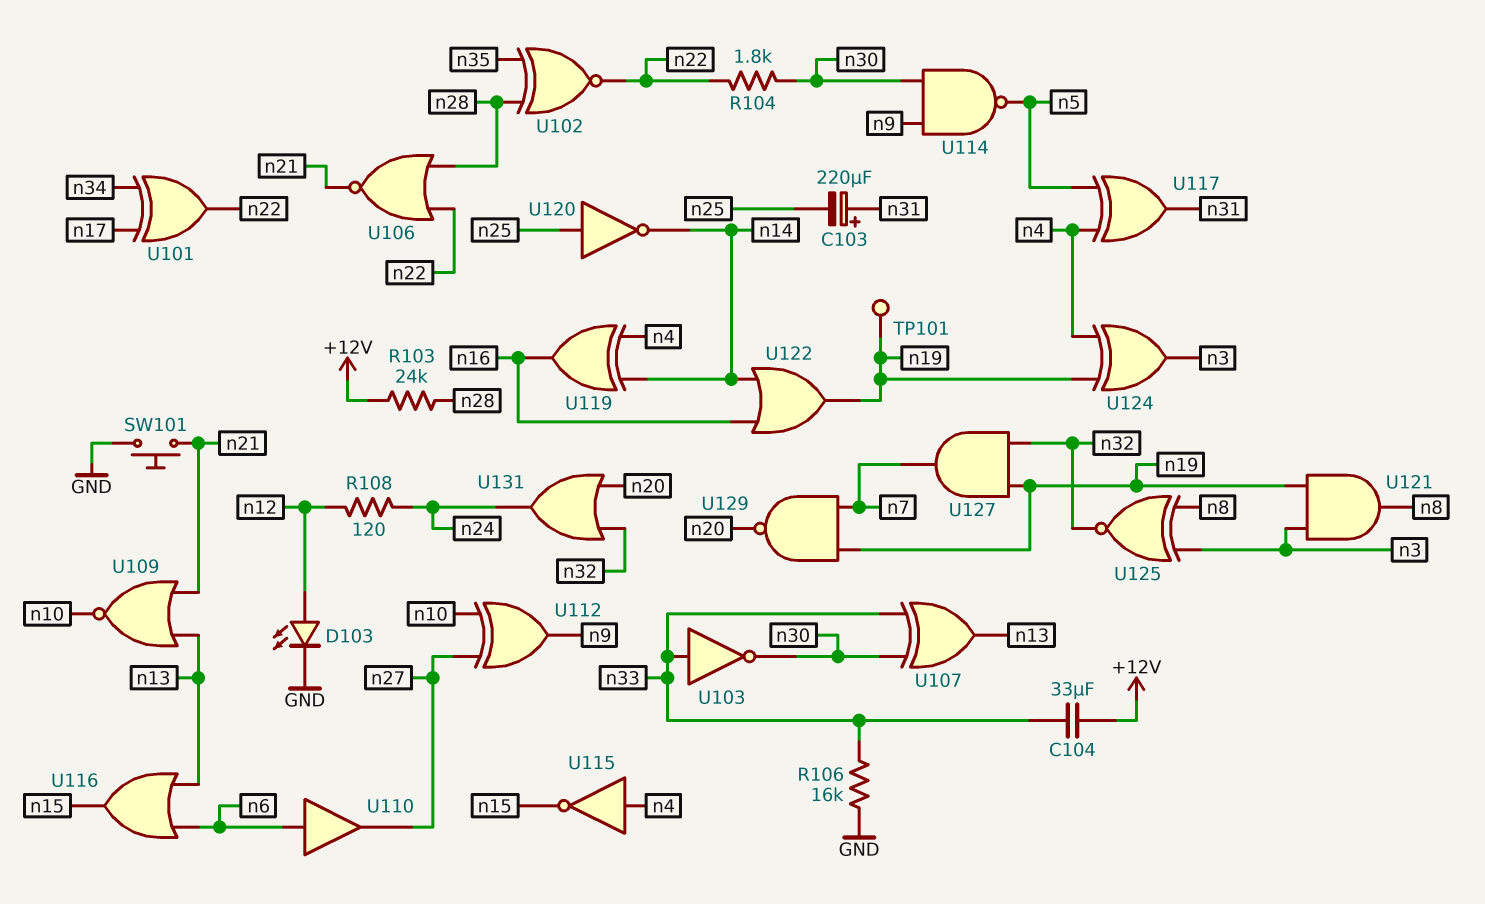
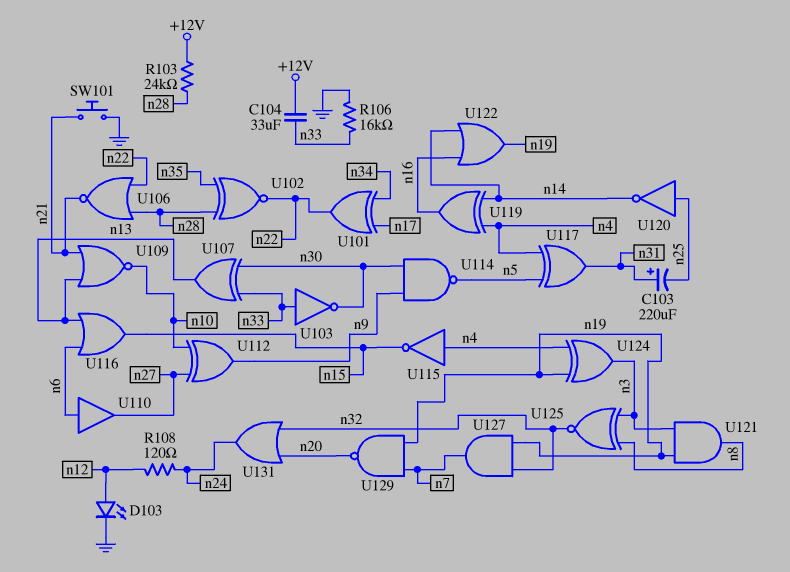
R104: 1.8k (n22, n30) -> none
TP101: test point (n19) -> none

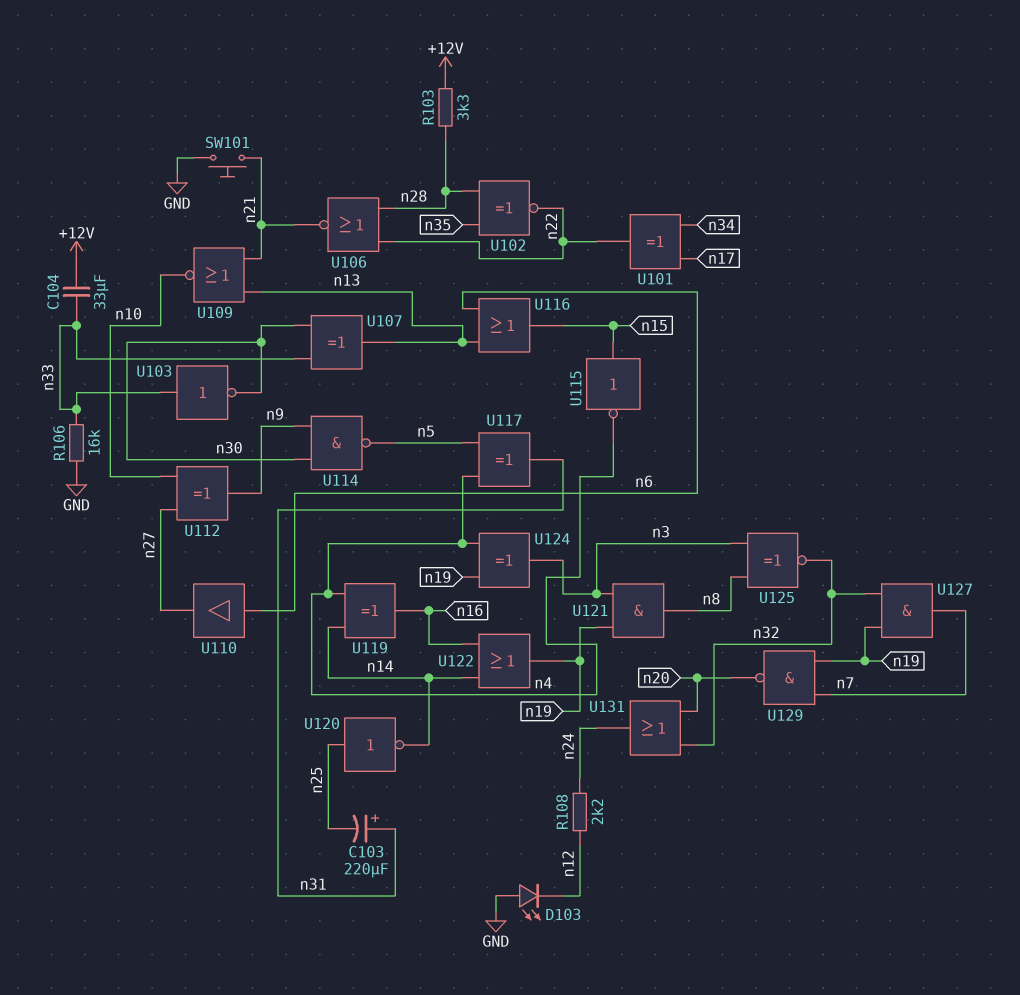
D103: LED (A n12, K GND) -> LED (A GND, K n12)
R103: 24k (+12V, n28) -> 3.3k (+12V, n28)
R108: 120 (n12, n24) -> 2.2k (n12, n24)
U115: NOT (in n4, out n15) -> NOT (in n15, out n4)

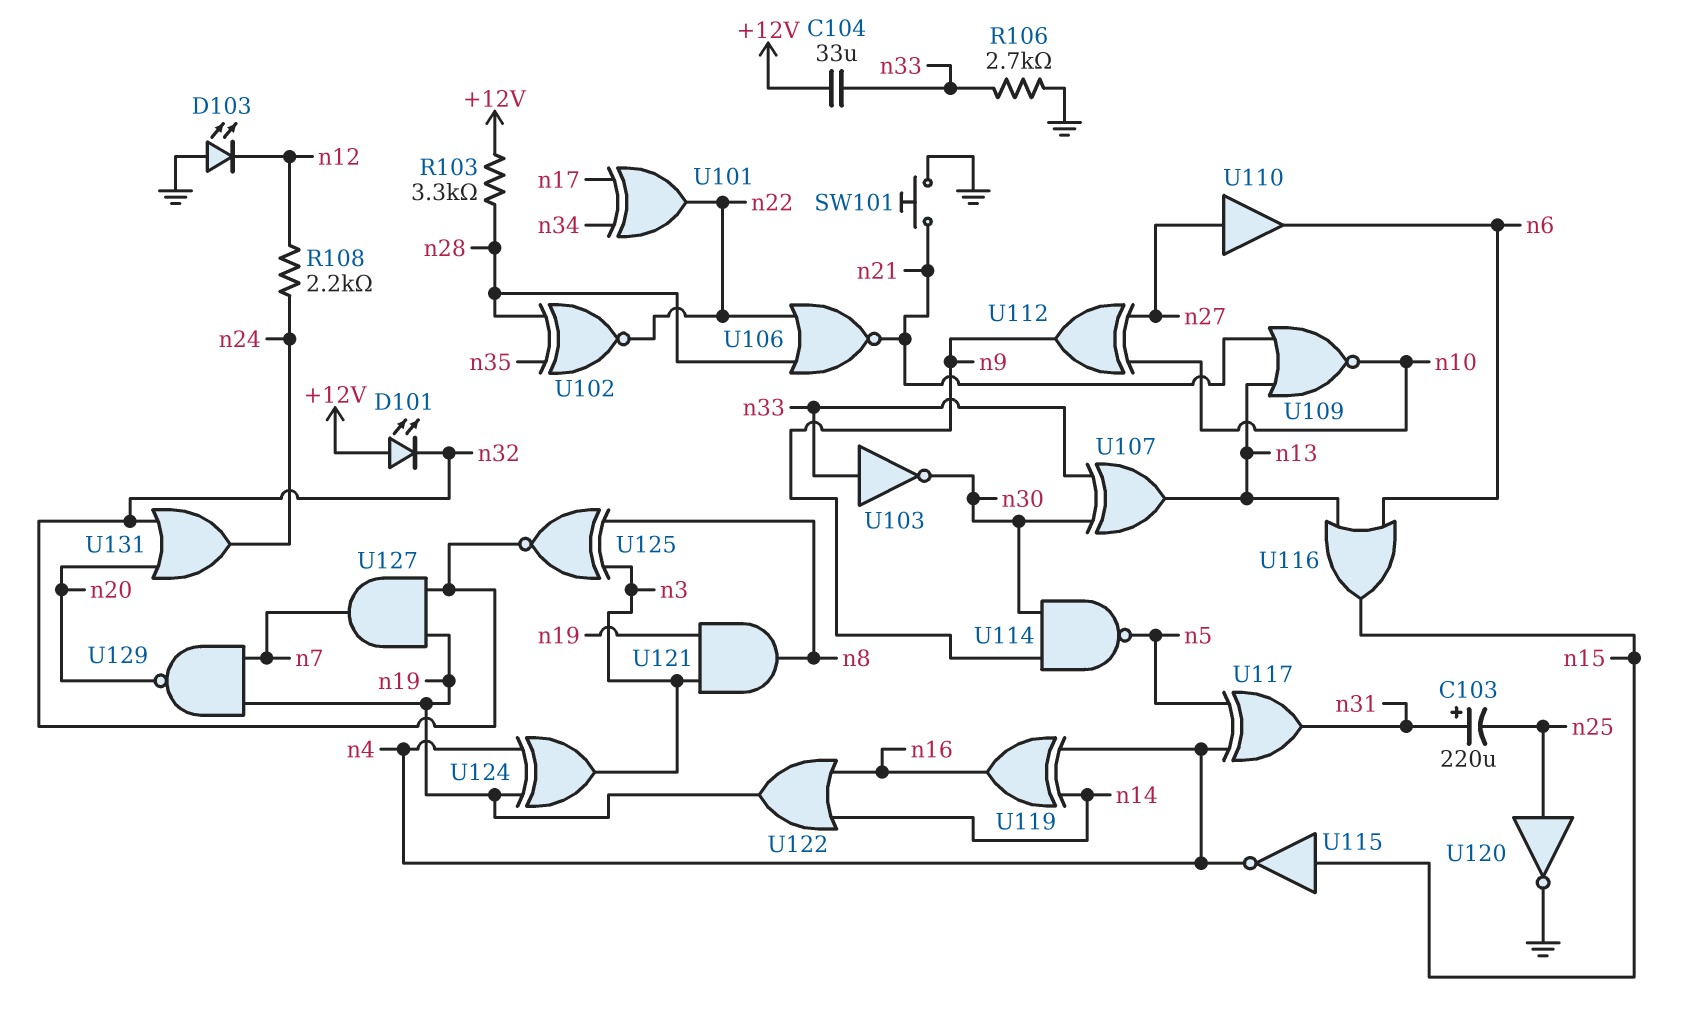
D101: none -> LED (A +12V, K n32)
R106: 16k (GND, n33) -> 2.7k (GND, n33)
U110: buffer (in n6, out n27) -> buffer (in n27, out n6)
U120: NOT (in n25, out n14) -> NOT (in n25, out GND)

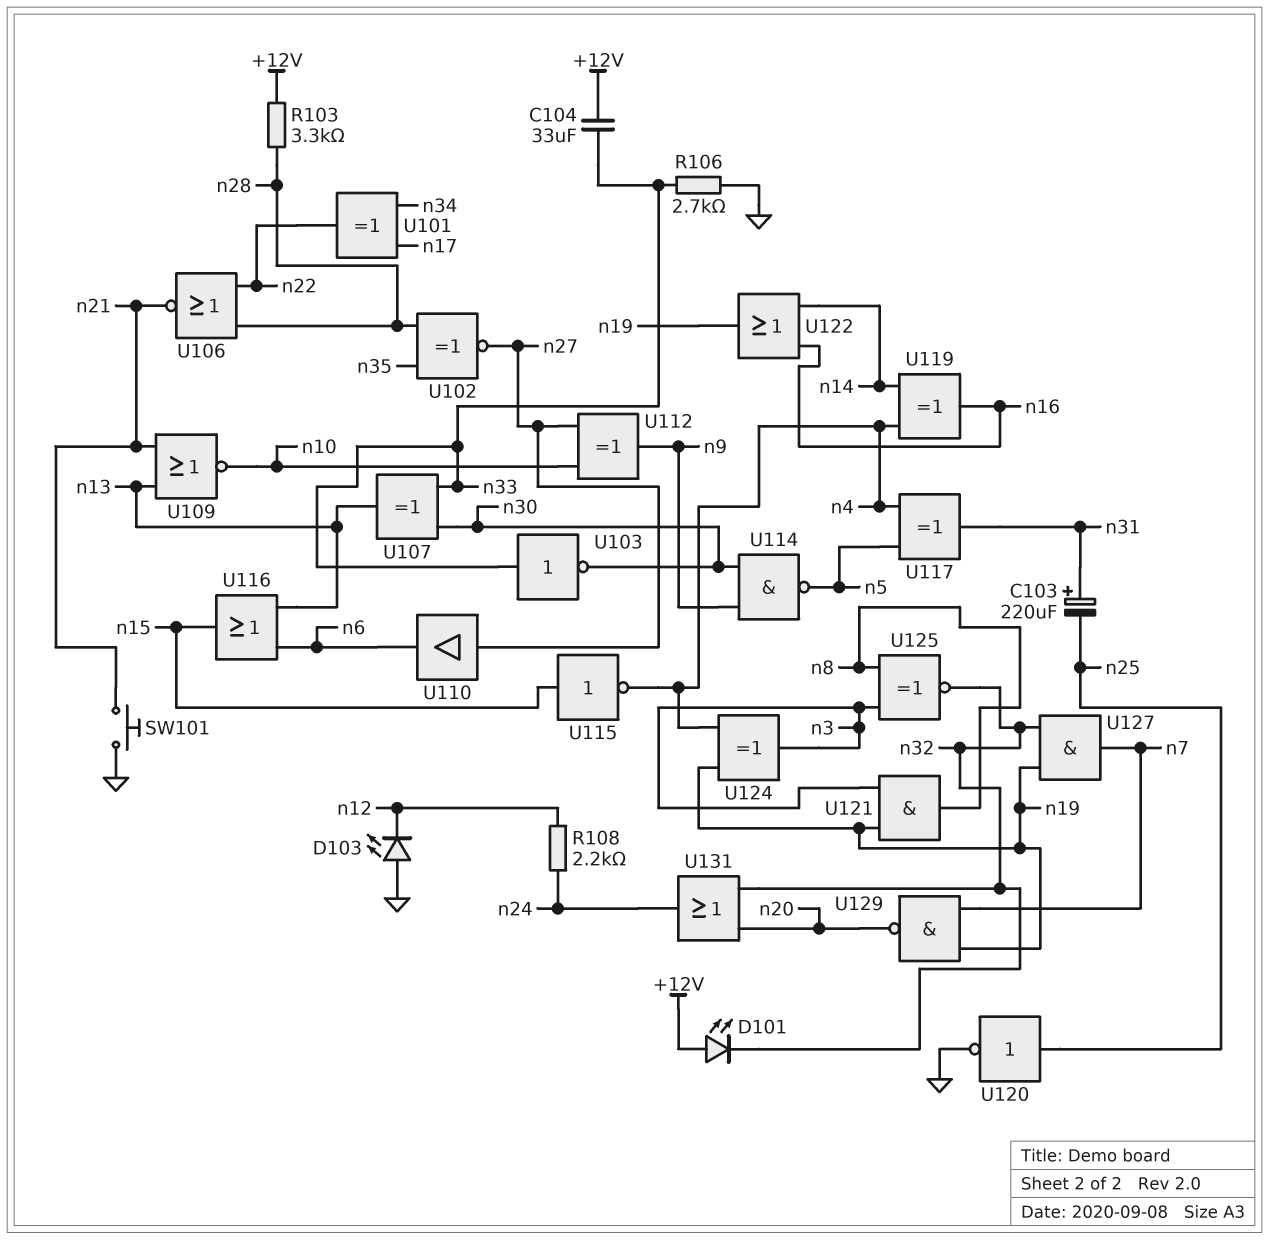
U102: XNOR (in n28, in n35, out n22) -> XNOR (in n28, in n35, out n27)

